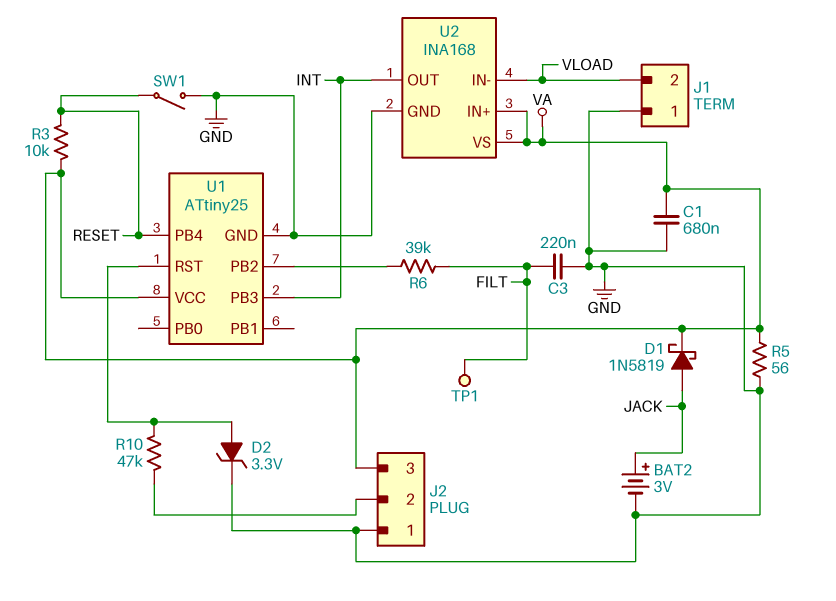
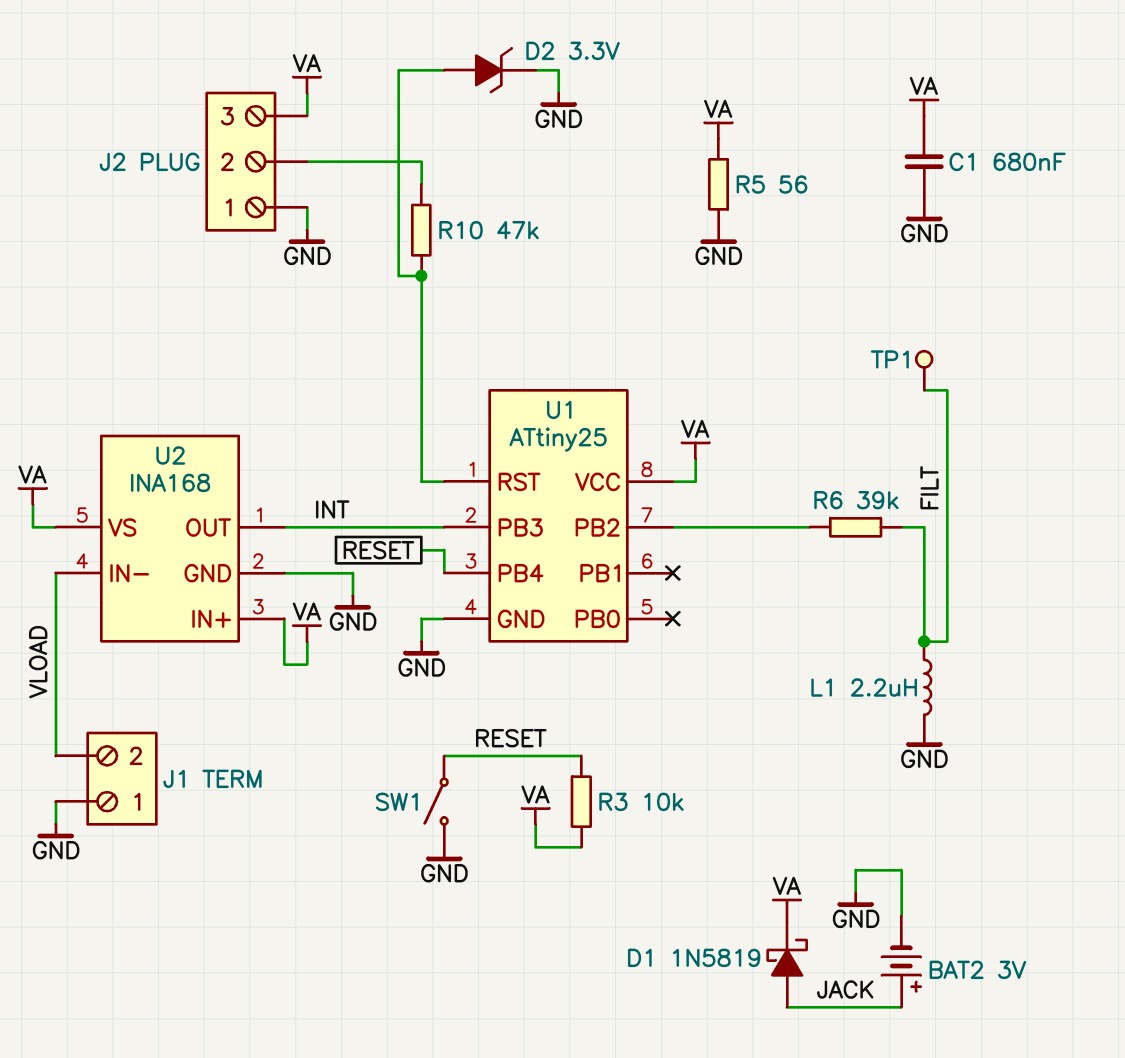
C3: 220nF (FILT, GND) -> none
L1: none -> 2.2uH (FILT, GND)

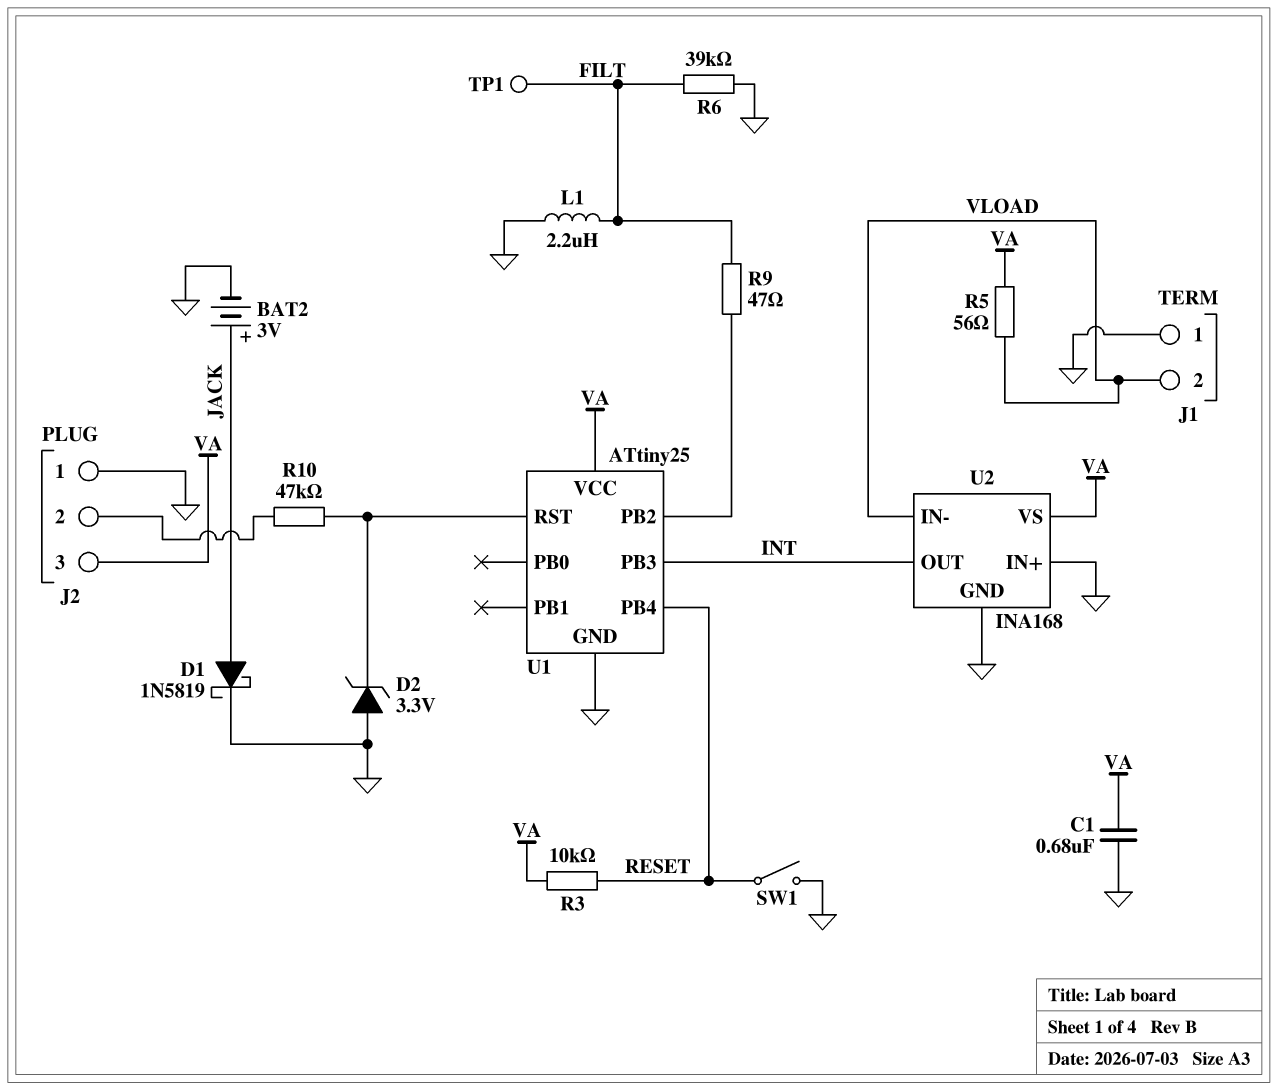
D1: schottky 1N5819 (A JACK, K VA) -> schottky 1N5819 (A JACK, K GND)
D2: zener 3.3V (A U1/RST, K GND) -> zener 3.3V (A GND, K U1/RST)
R5: 56 (GND, VA) -> 56 (VA, VLOAD)
R6: 39k (FILT, U1/PB2) -> 39k (FILT, GND)
R9: none -> 47 (FILT, U1/PB2)
U2 pin IN+: VA -> GND

